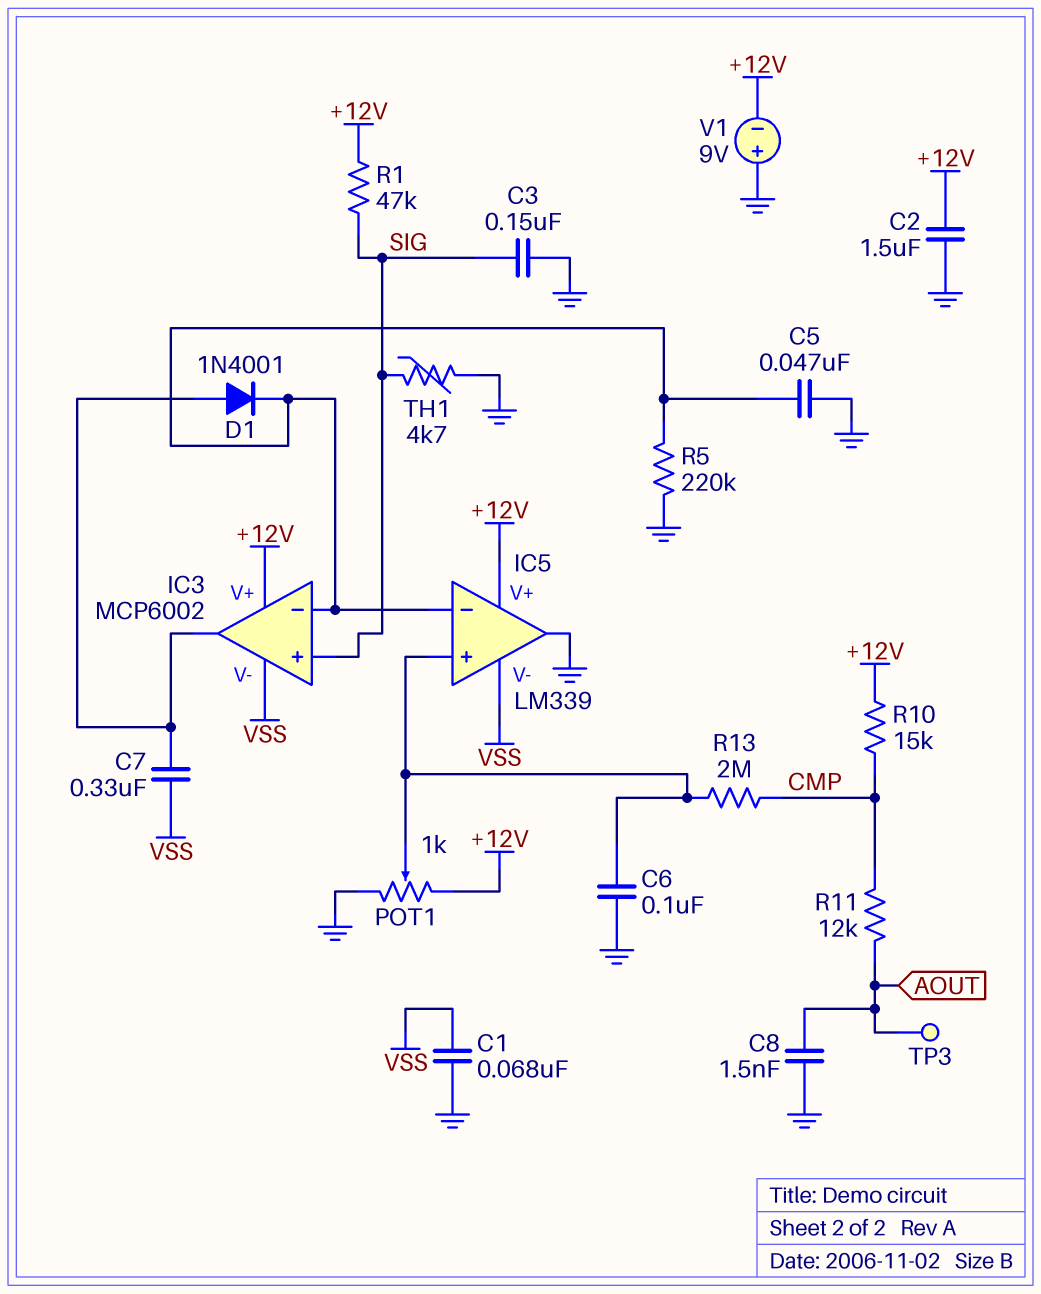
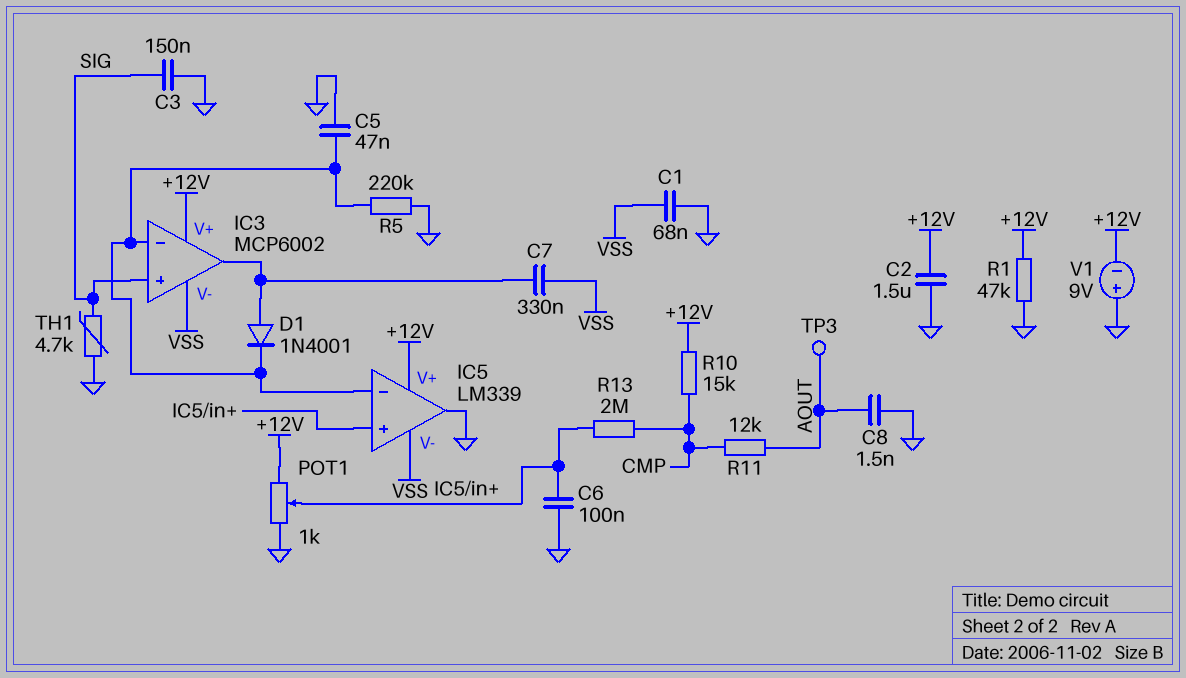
R1: 47k (+12V, SIG) -> 47k (+12V, GND)

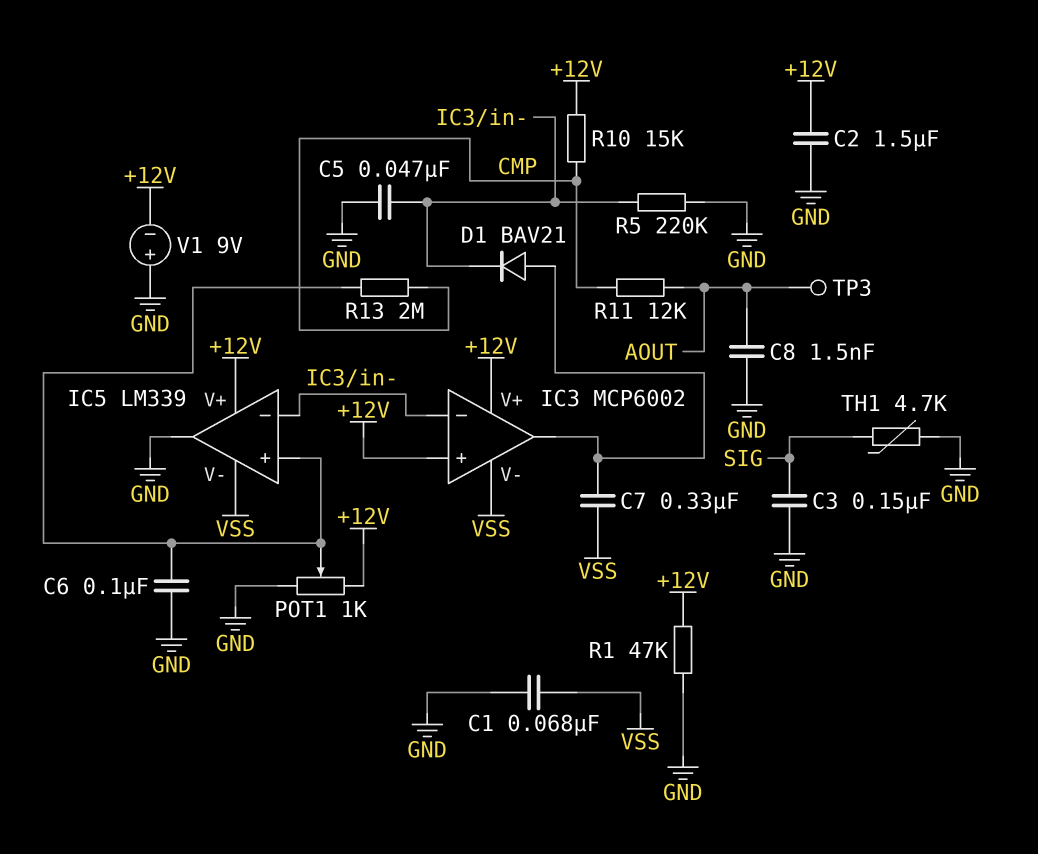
D1: diode 1N4001 (A IC3/out, K IC3/in-) -> diode BAV21 (A IC3/out, K IC3/in-)
IC3 pin in+: SIG -> +12V

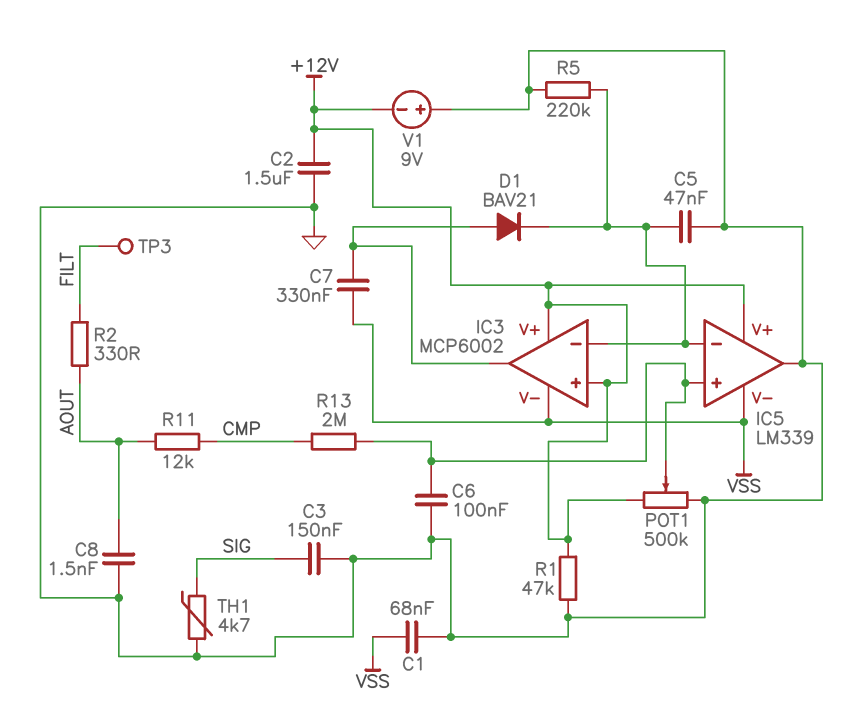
POT1: 1k (+12V, GND, wiper IC5/in+) -> 500k (+12V, GND, wiper IC5/in+)
R2: none -> 330 (AOUT, FILT)
R10: 15k (+12V, CMP) -> none
TP3: test point (AOUT) -> test point (FILT)

